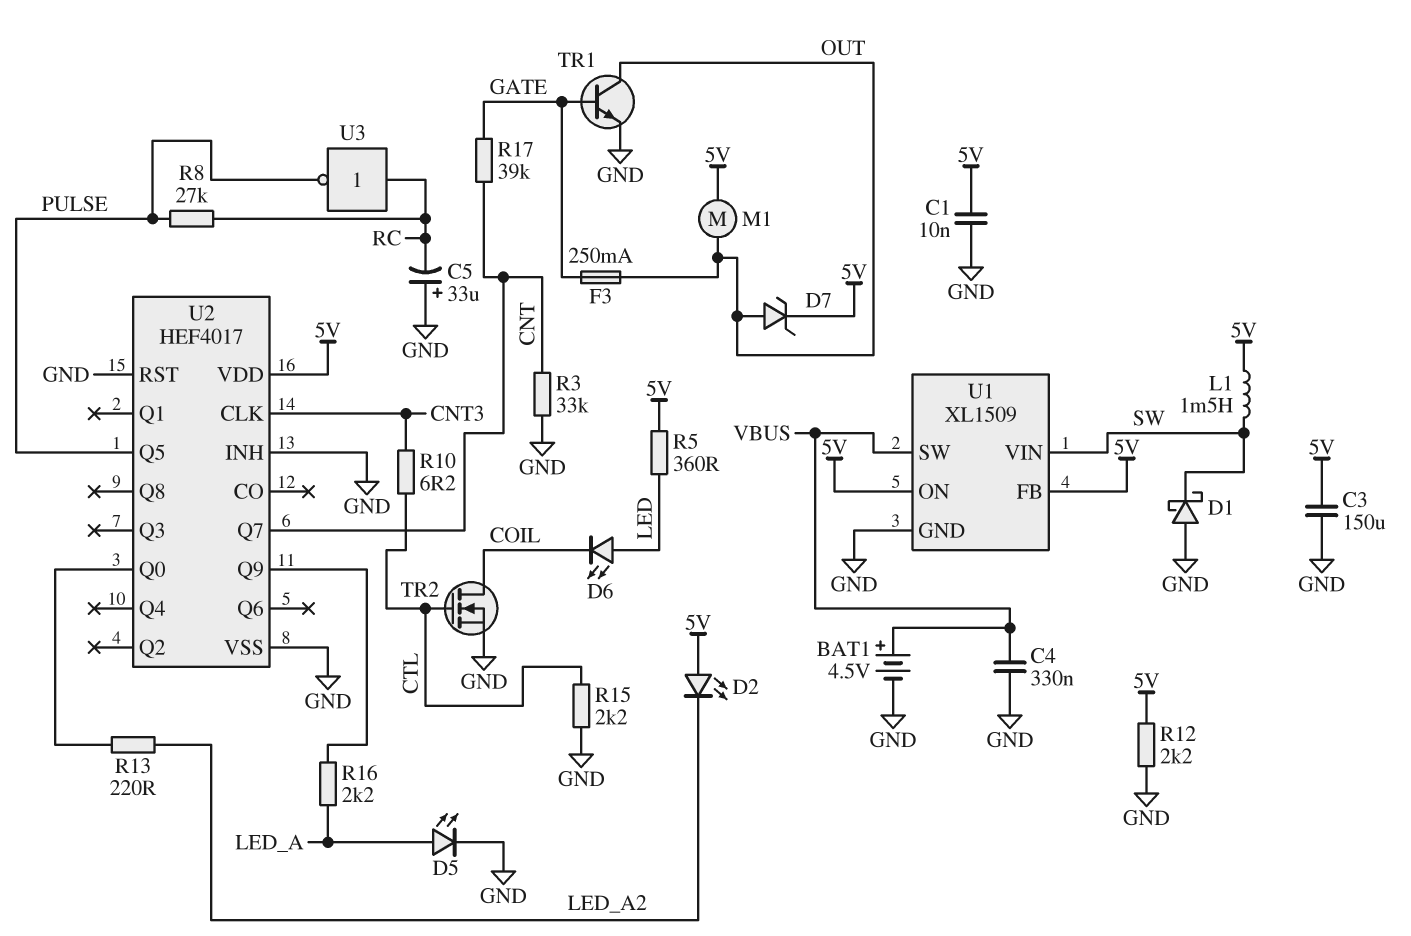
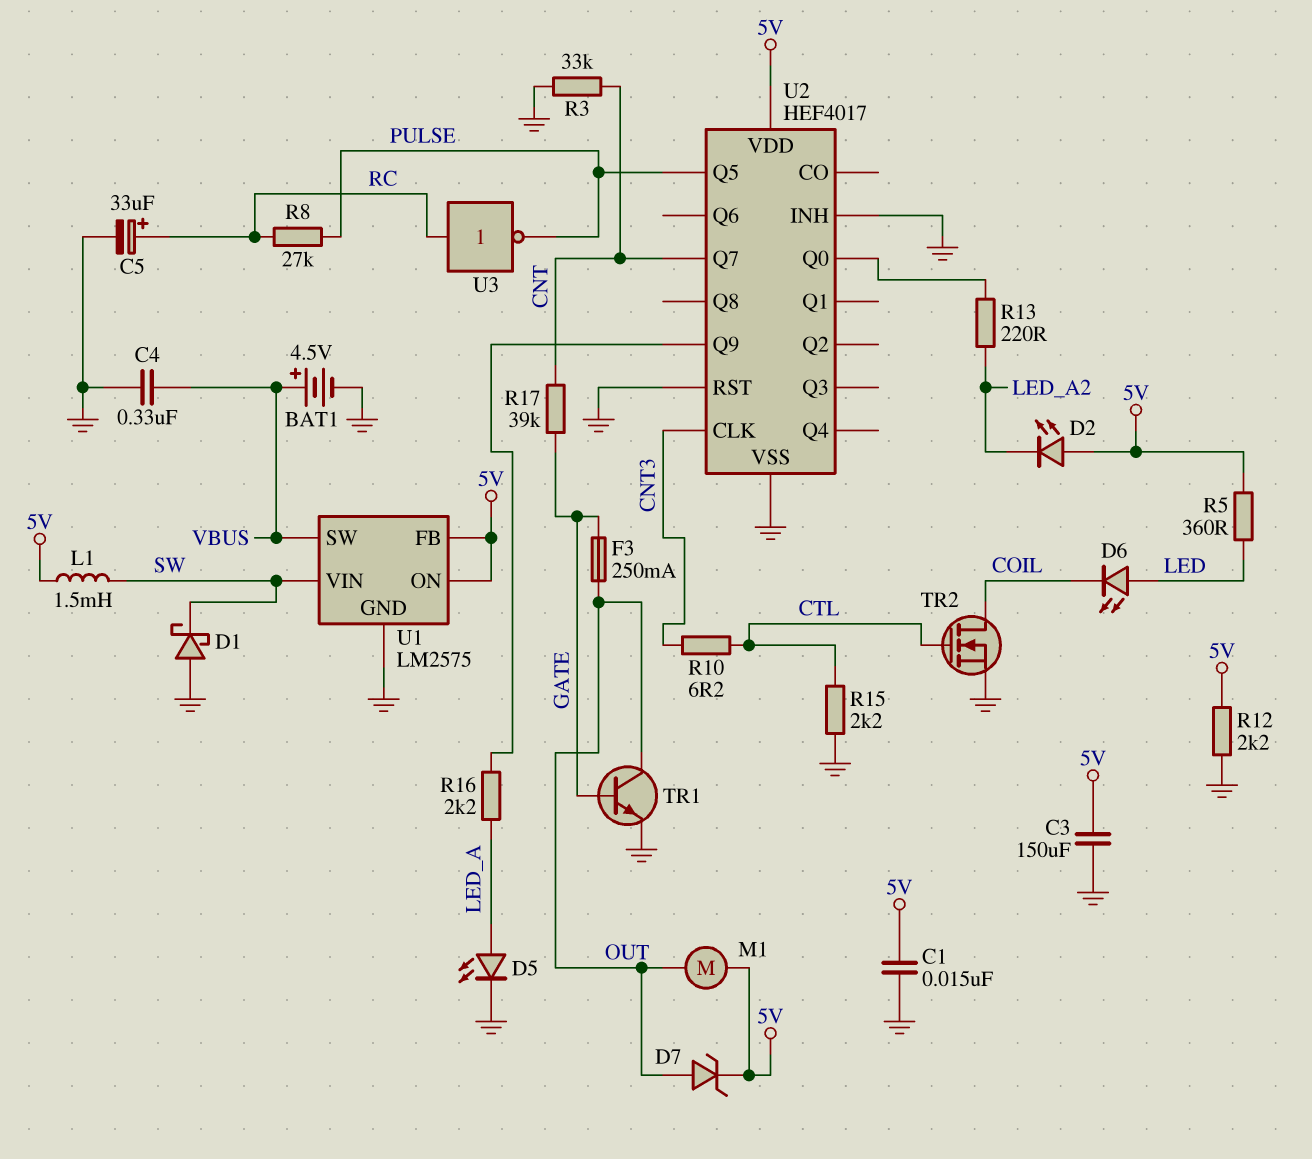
C1: 10nF (5V, GND) -> 15nF (5V, GND)
C5: 33uF (plus GND, minus RC) -> 33uF (plus RC, minus GND)
U1: XL1509 -> LM2575

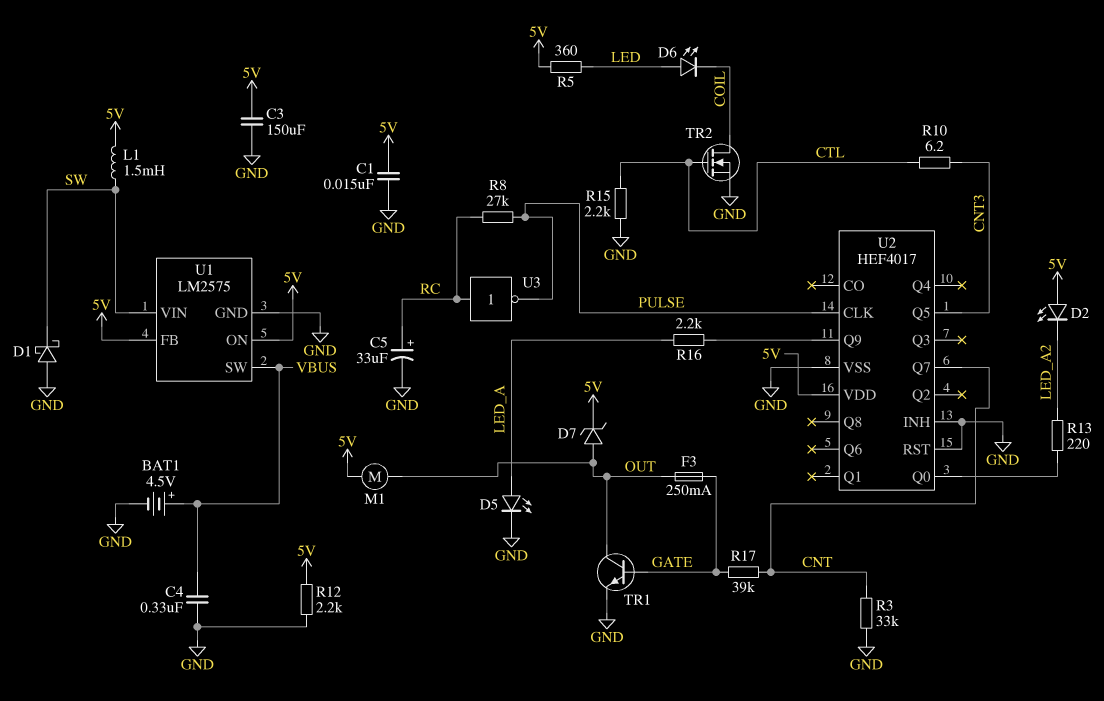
U2 pin CLK: CNT3 -> PULSE
U2 pin Q5: PULSE -> CNT3

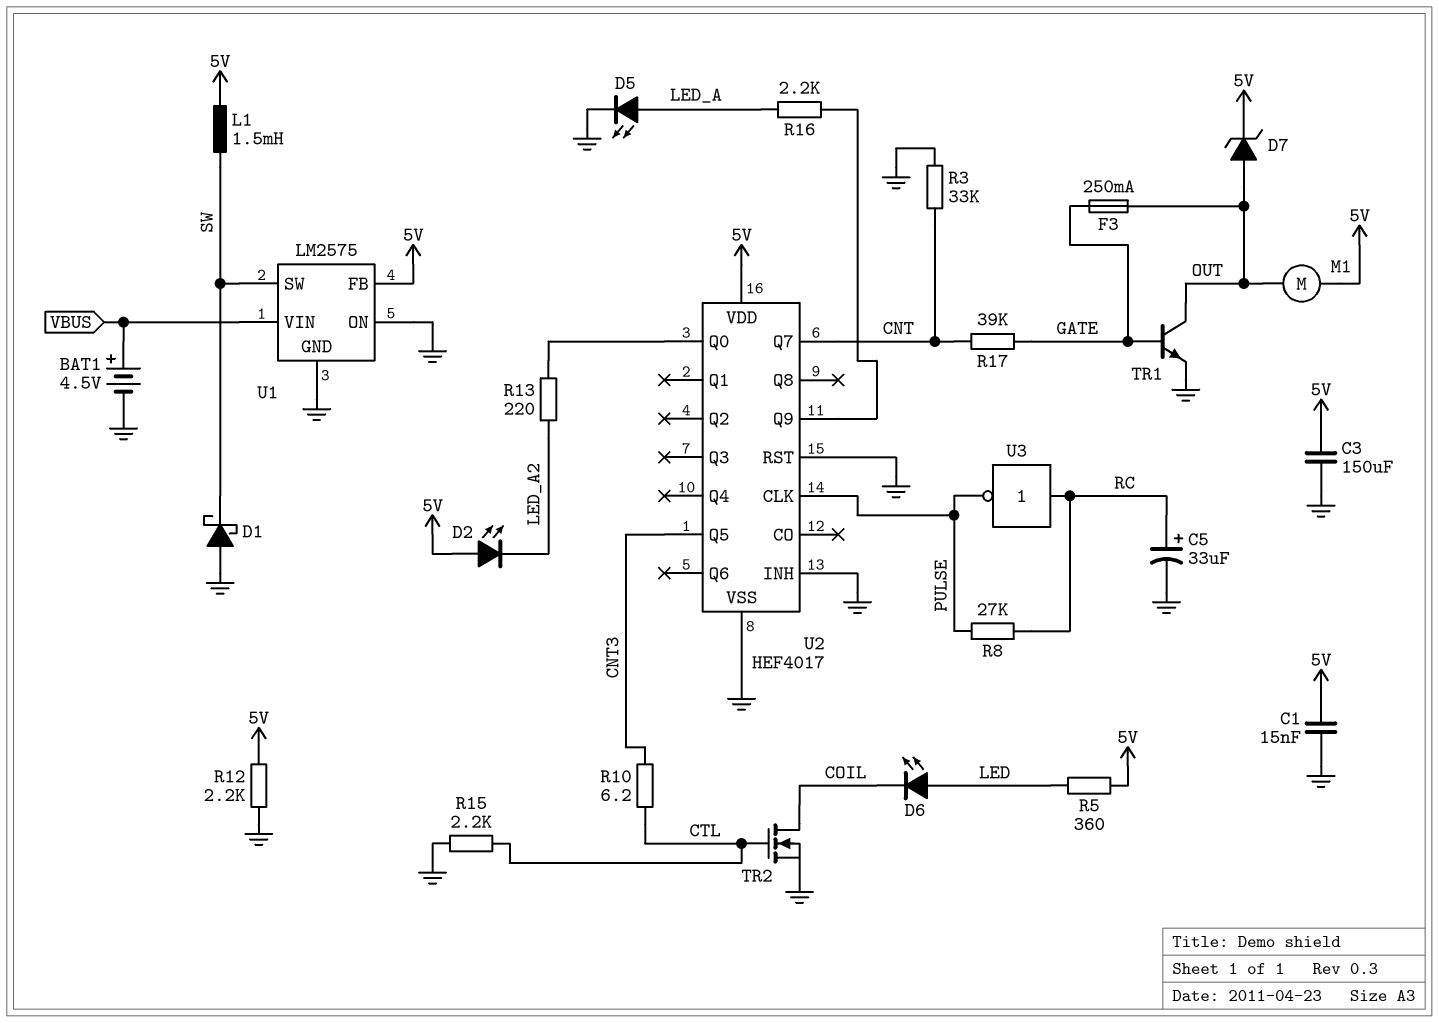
C4: 330nF (GND, VBUS) -> none
U1 pin ON: 5V -> GND
U1 pin SW: VBUS -> SW
U1 pin VIN: SW -> VBUS

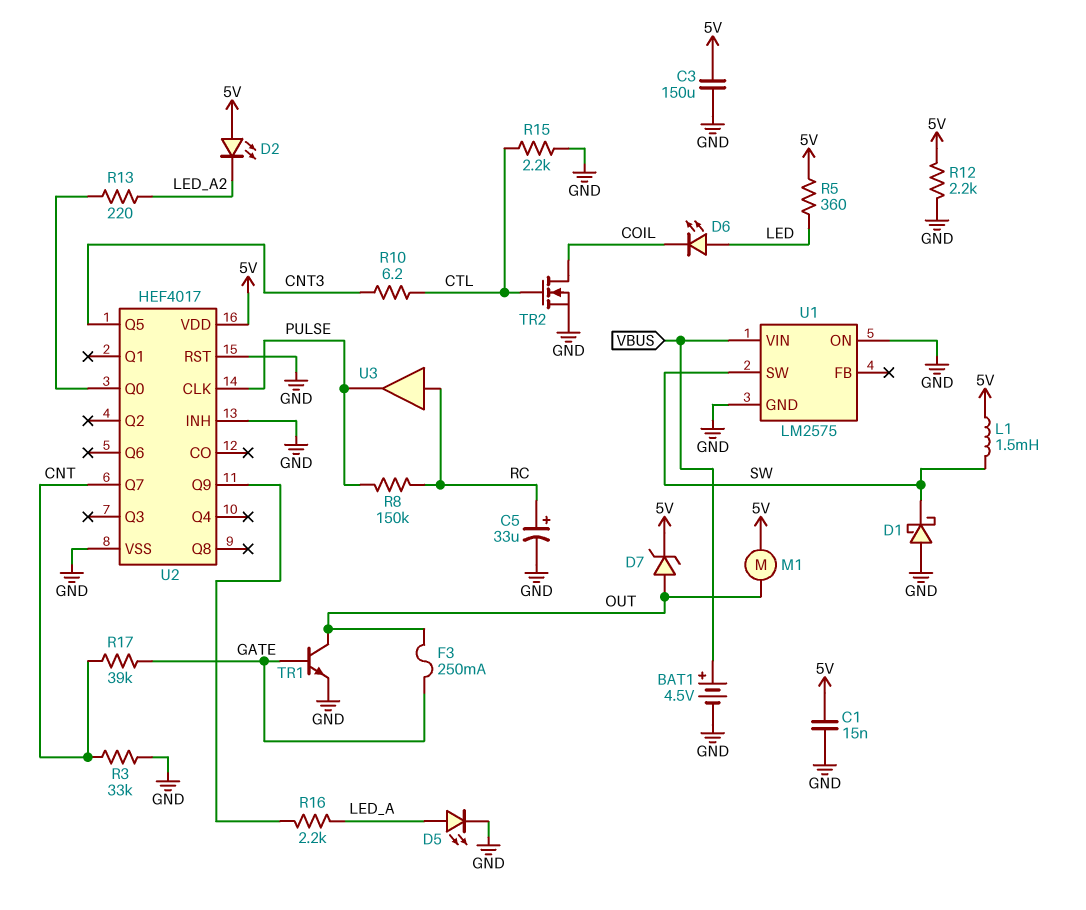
R8: 27k (PULSE, RC) -> 150k (PULSE, RC)
U1 pin FB: 5V -> none
U3: NOT (in RC, out PULSE) -> buffer (in RC, out PULSE)

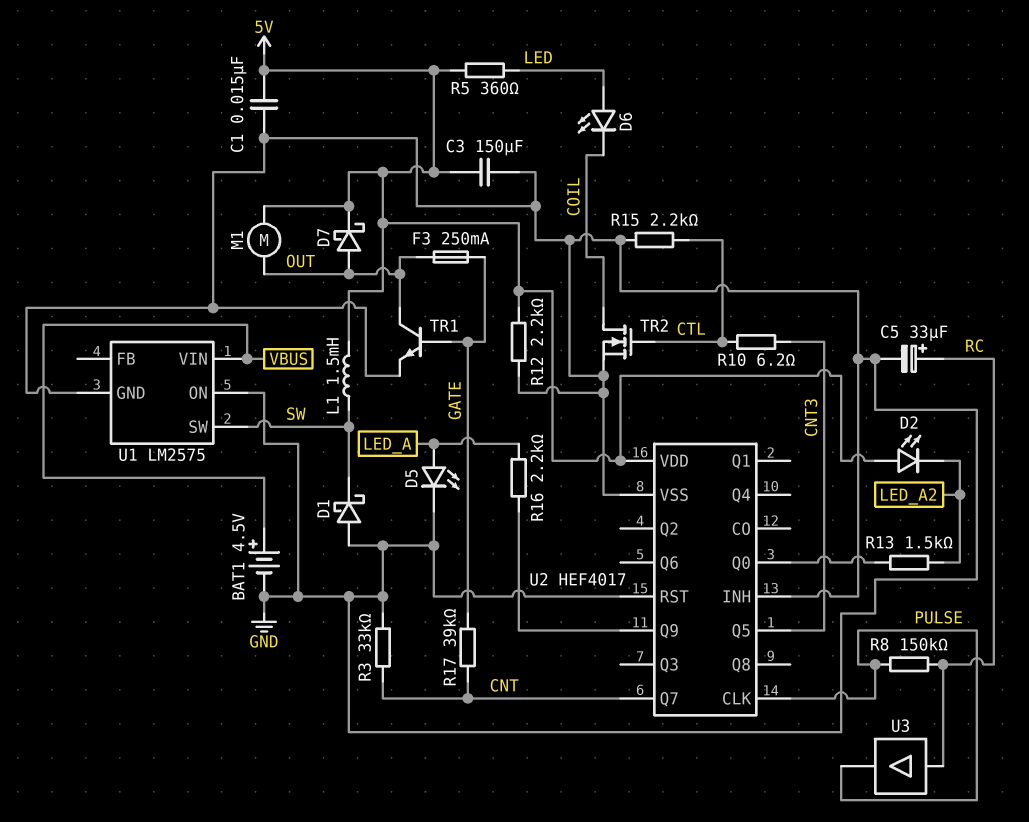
D7: zener (A OUT, K 5V) -> schottky (A OUT, K 5V)
R13: 220 (LED_A2, U2/Q0) -> 1.5k (LED_A2, U2/Q0)

